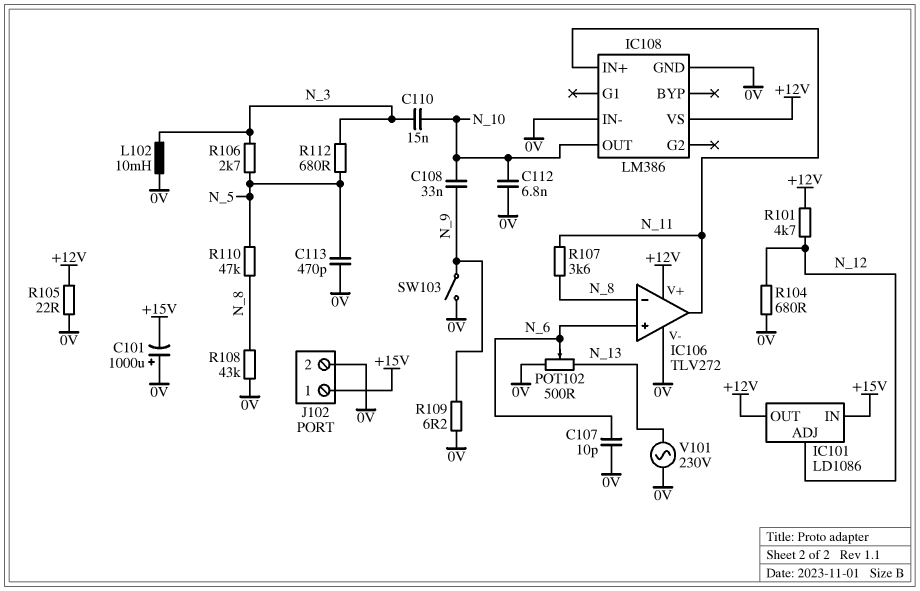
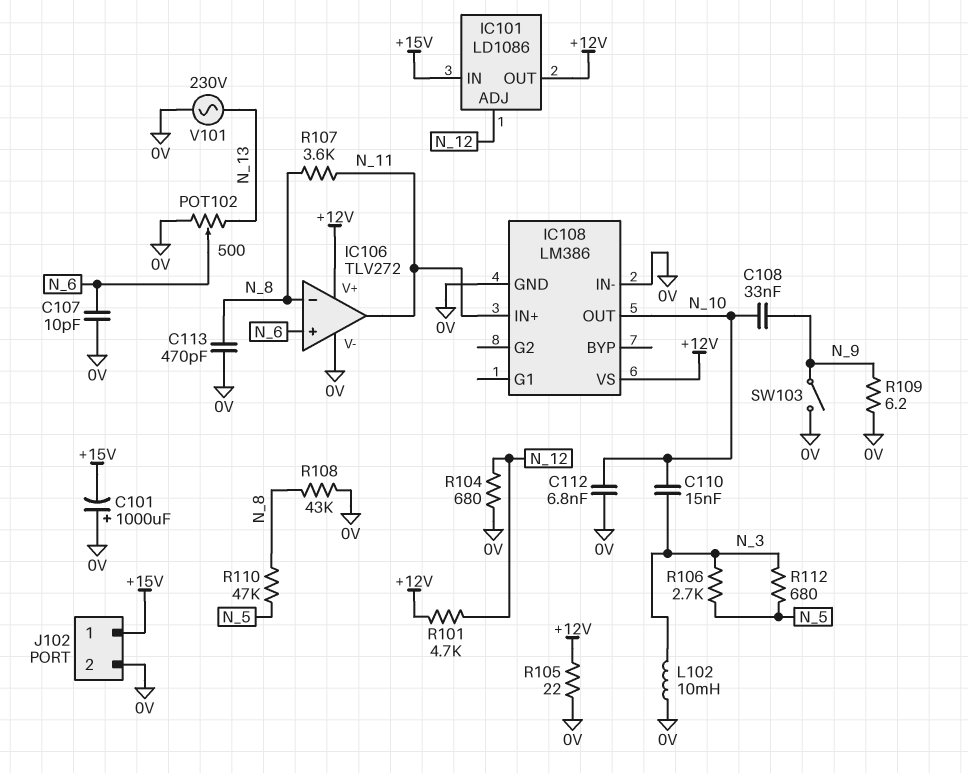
C113: 470pF (0V, N_5) -> 470pF (0V, N_8)

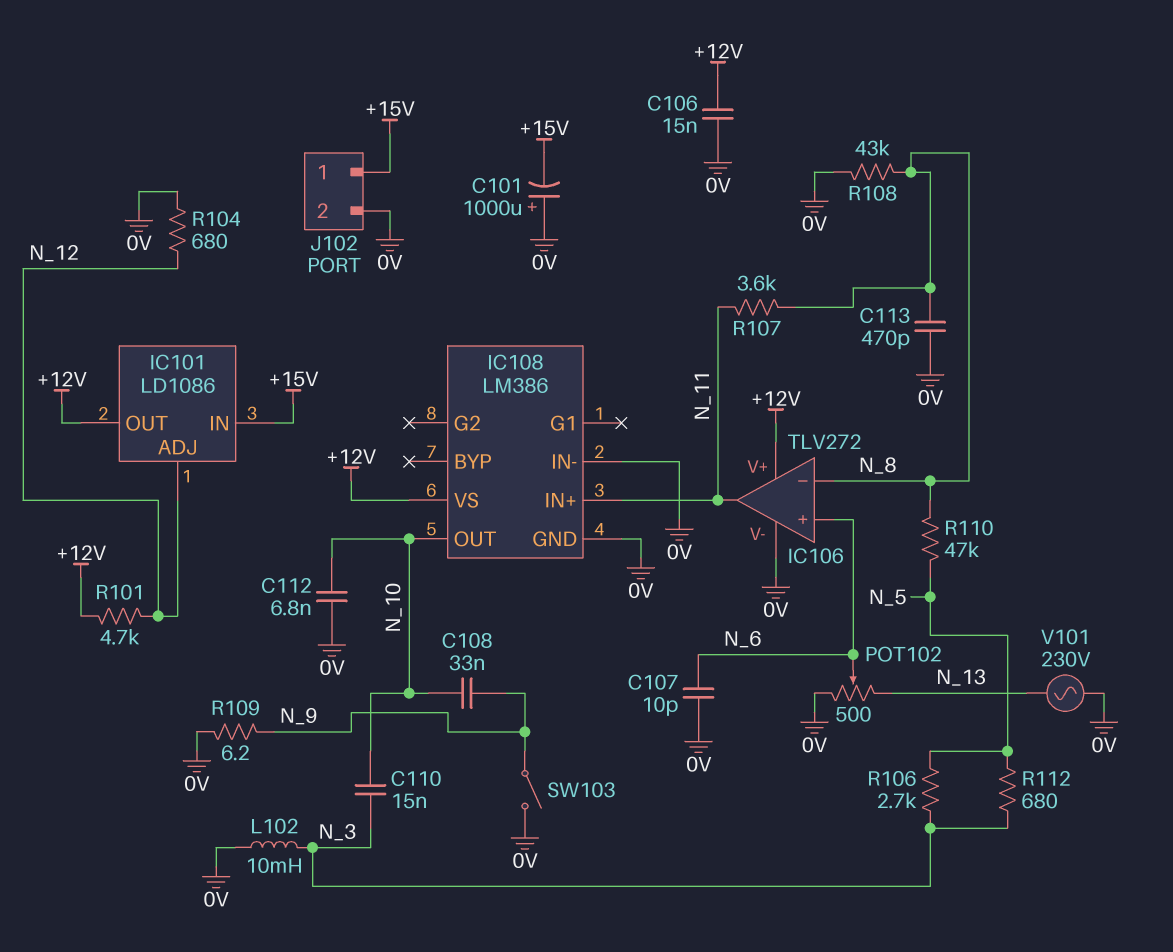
C106: none -> 15nF (+12V, 0V)
R105: 22 (+12V, 0V) -> none

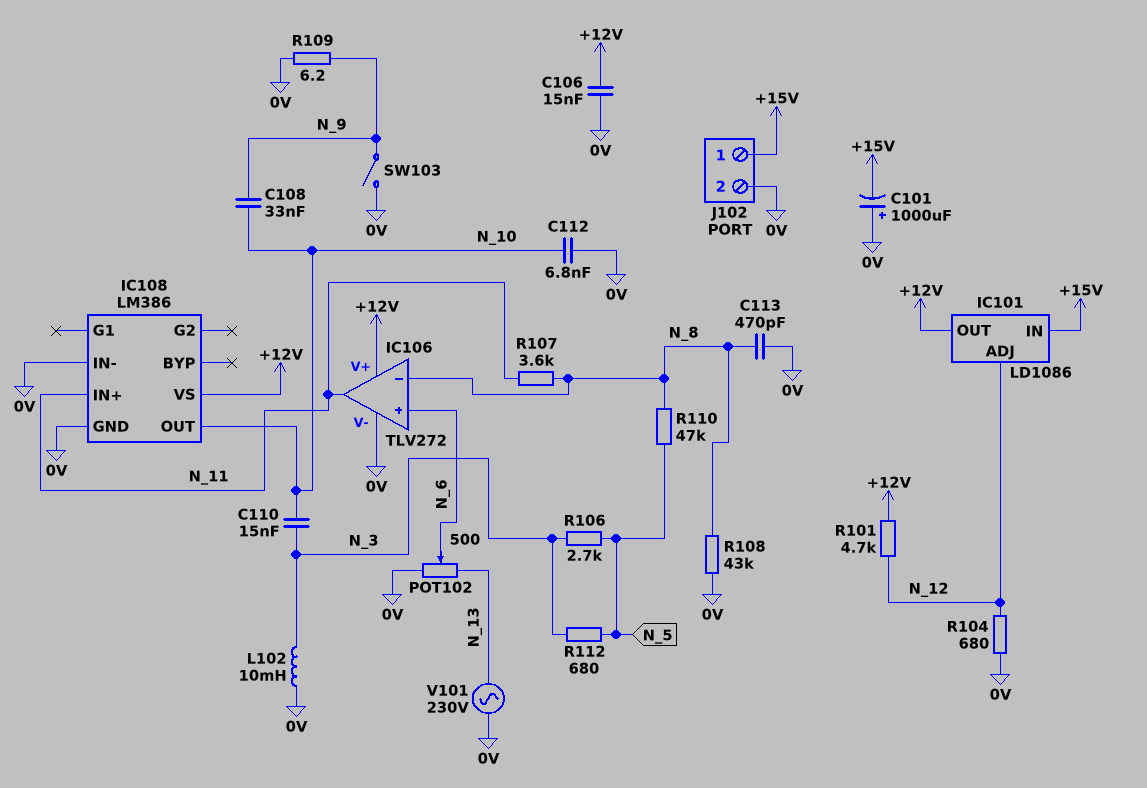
C107: 10pF (0V, N_6) -> none

